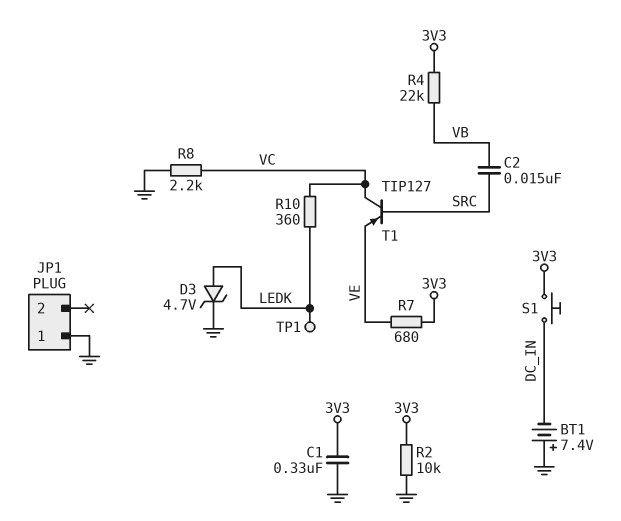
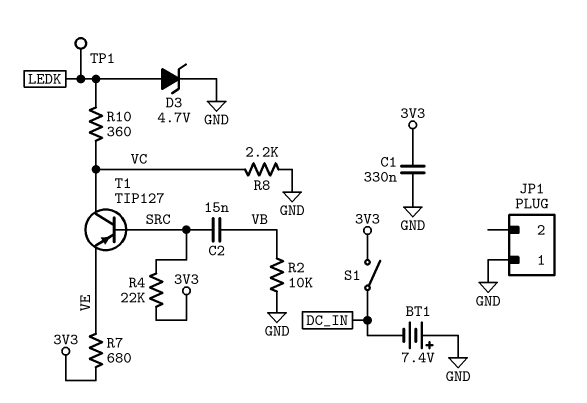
R2: 10k (3V3, GND) -> 10k (GND, VB)
R4: 22k (3V3, VB) -> 22k (3V3, SRC)
S1: button (3V3, DC_IN) -> switch (3V3, DC_IN)

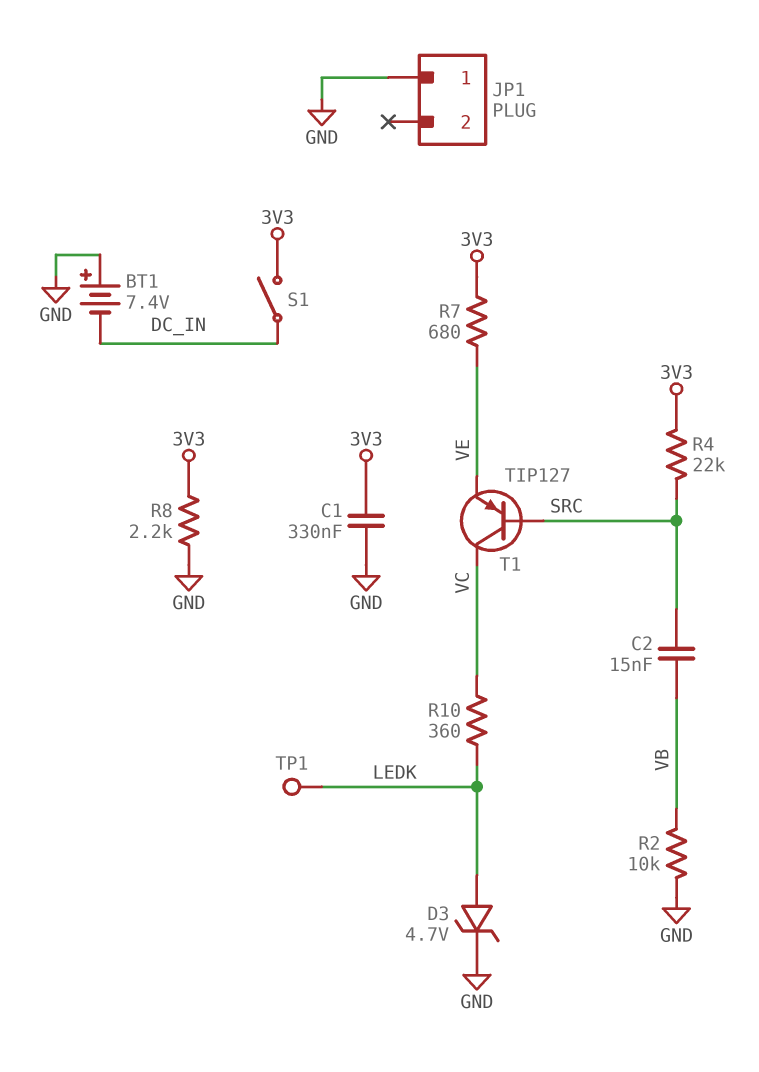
R8: 2.2k (GND, VC) -> 2.2k (3V3, GND)

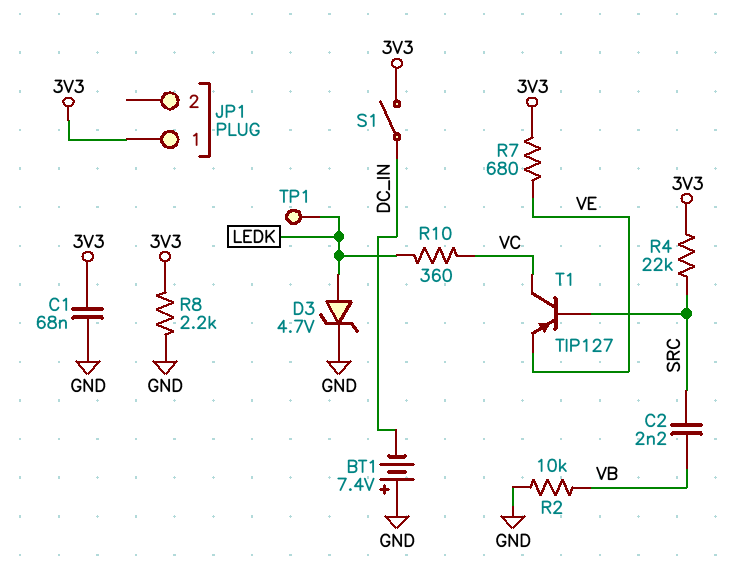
C1: 330nF (3V3, GND) -> 68nF (3V3, GND)
C2: 15nF (SRC, VB) -> 2.2nF (SRC, VB)
JP1 pin 1: GND -> 3V3

